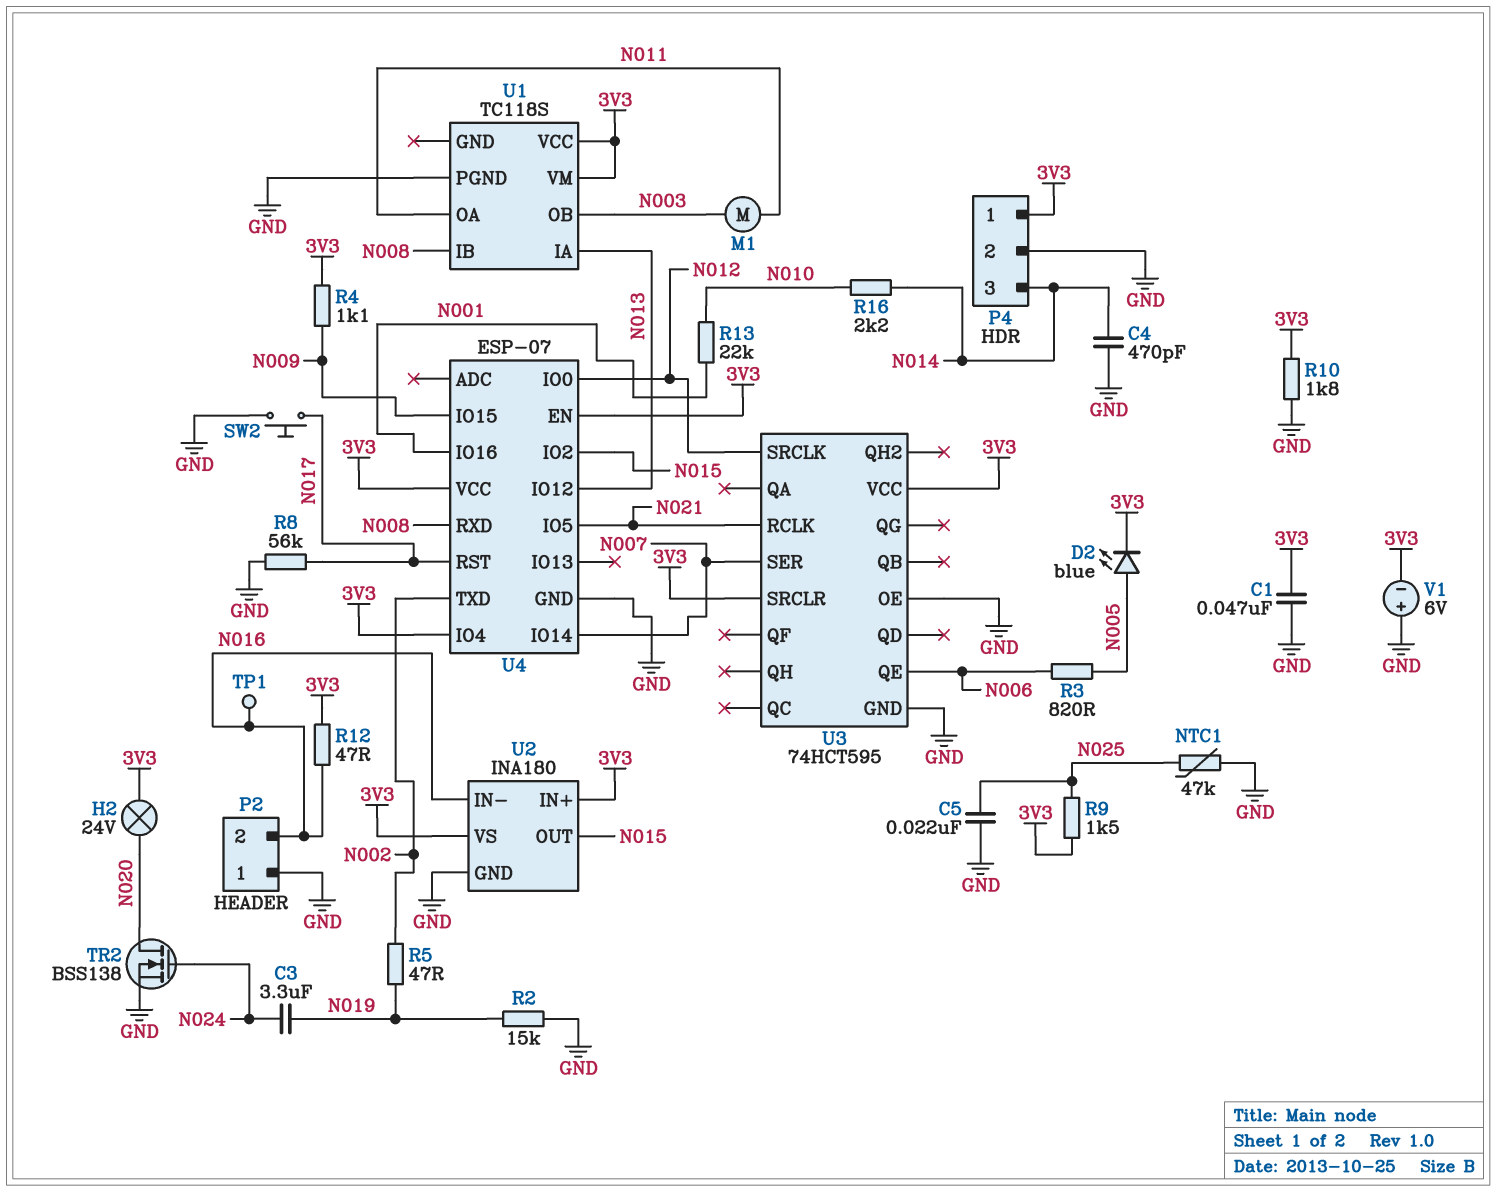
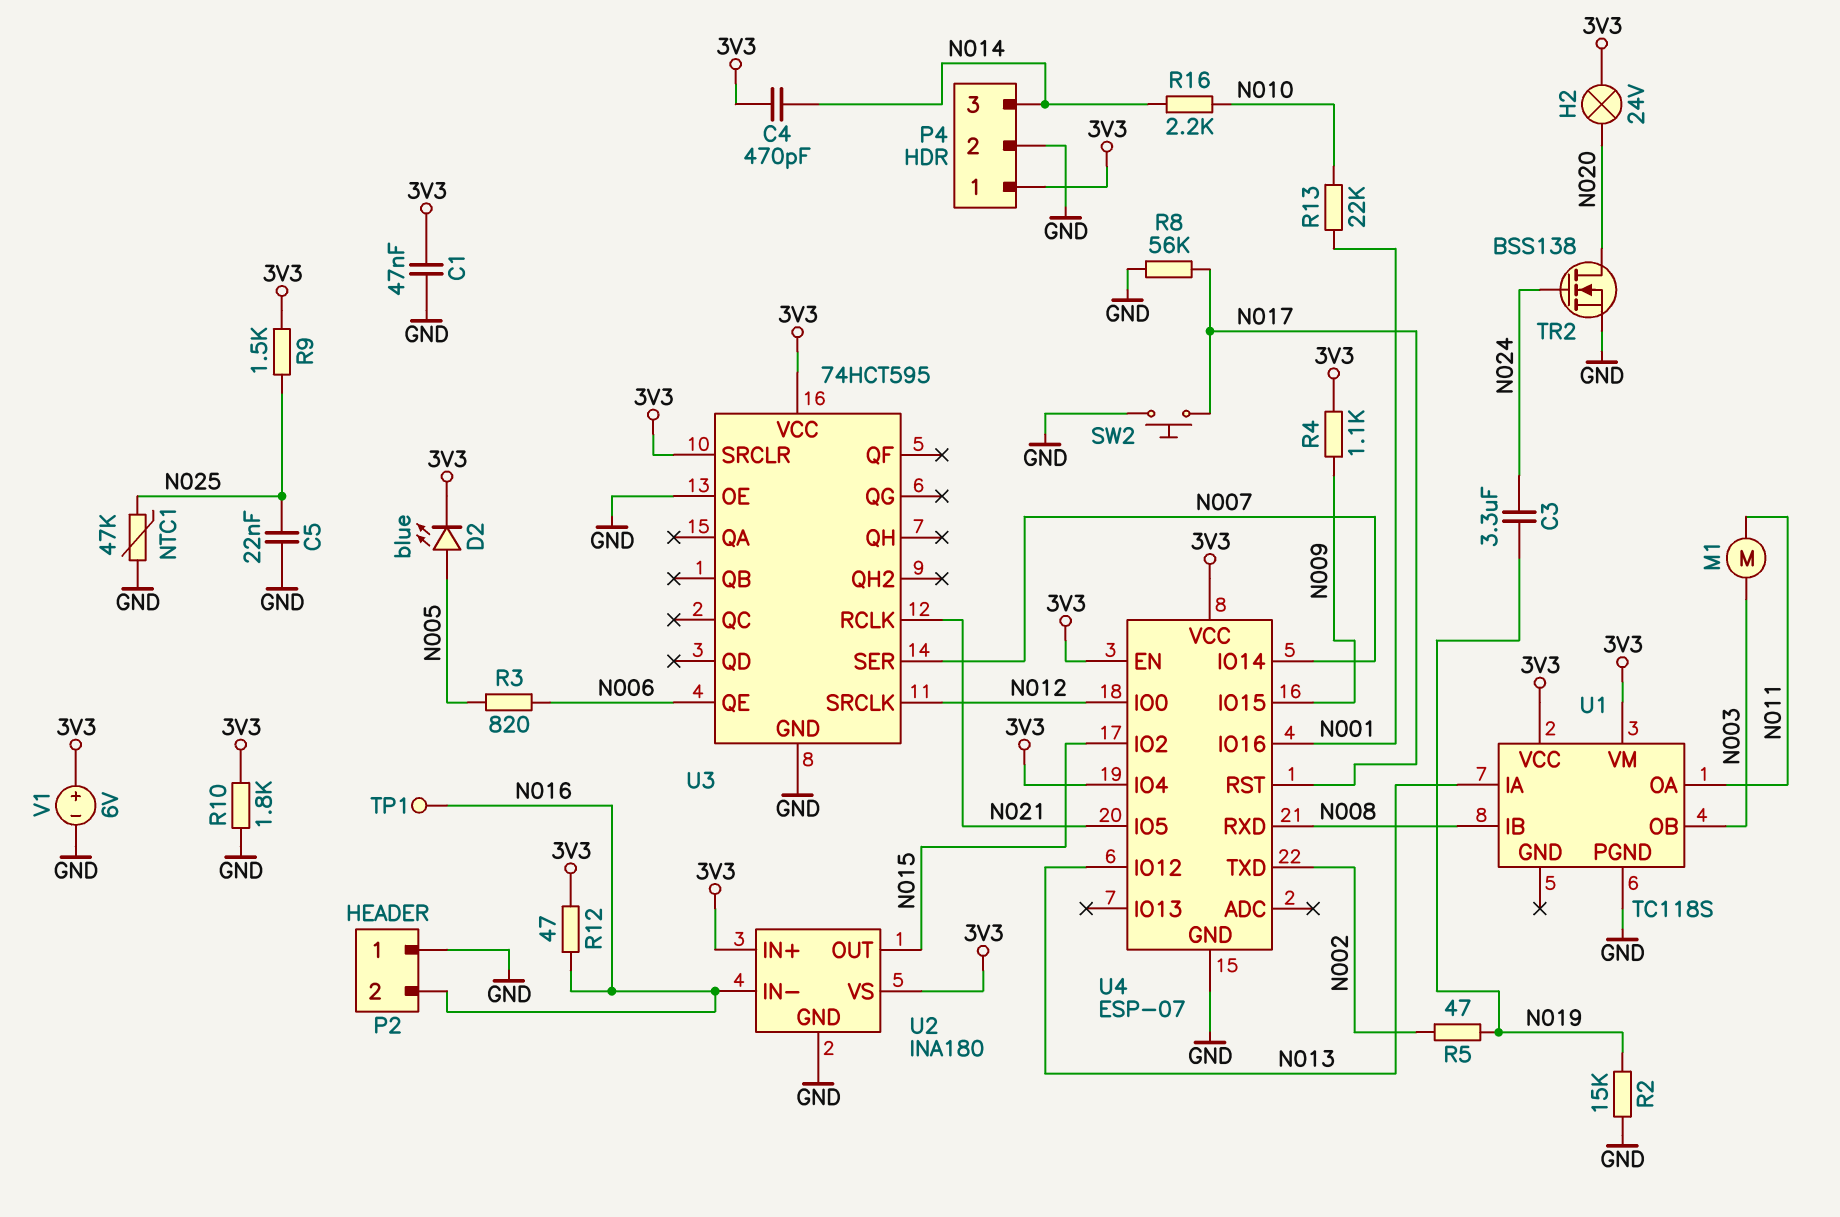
C4: 470pF (GND, N014) -> 470pF (3V3, N014)
V1: 6V (plus GND, minus 3V3) -> 6V (plus 3V3, minus GND)

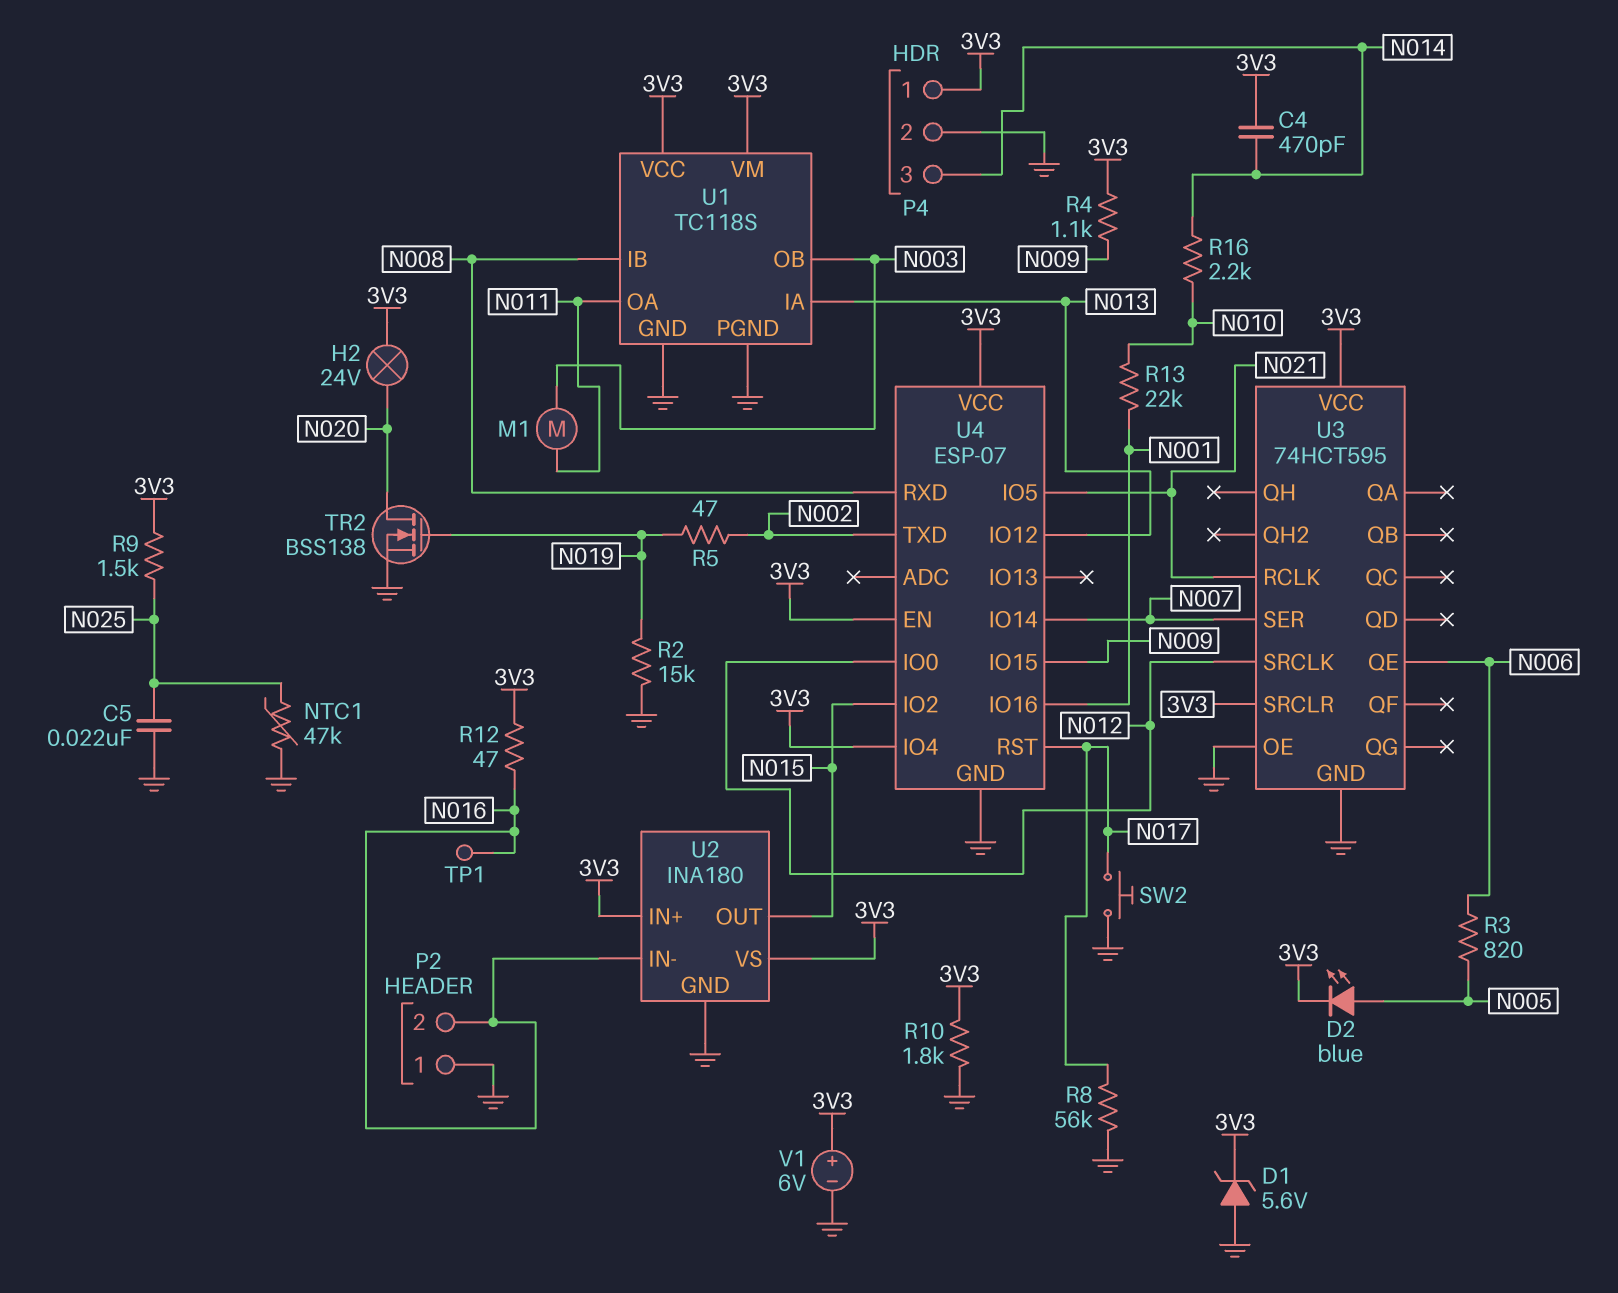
C1: 47nF (3V3, GND) -> none
C3: 3.3uF (N019, N024) -> none
D1: none -> zener 5.6V (A GND, K 3V3)
TR2: NMOS BSS138 (G N024, D N020, S GND) -> NMOS BSS138 (G N019, D N020, S GND)
U1 pin GND: none -> GND

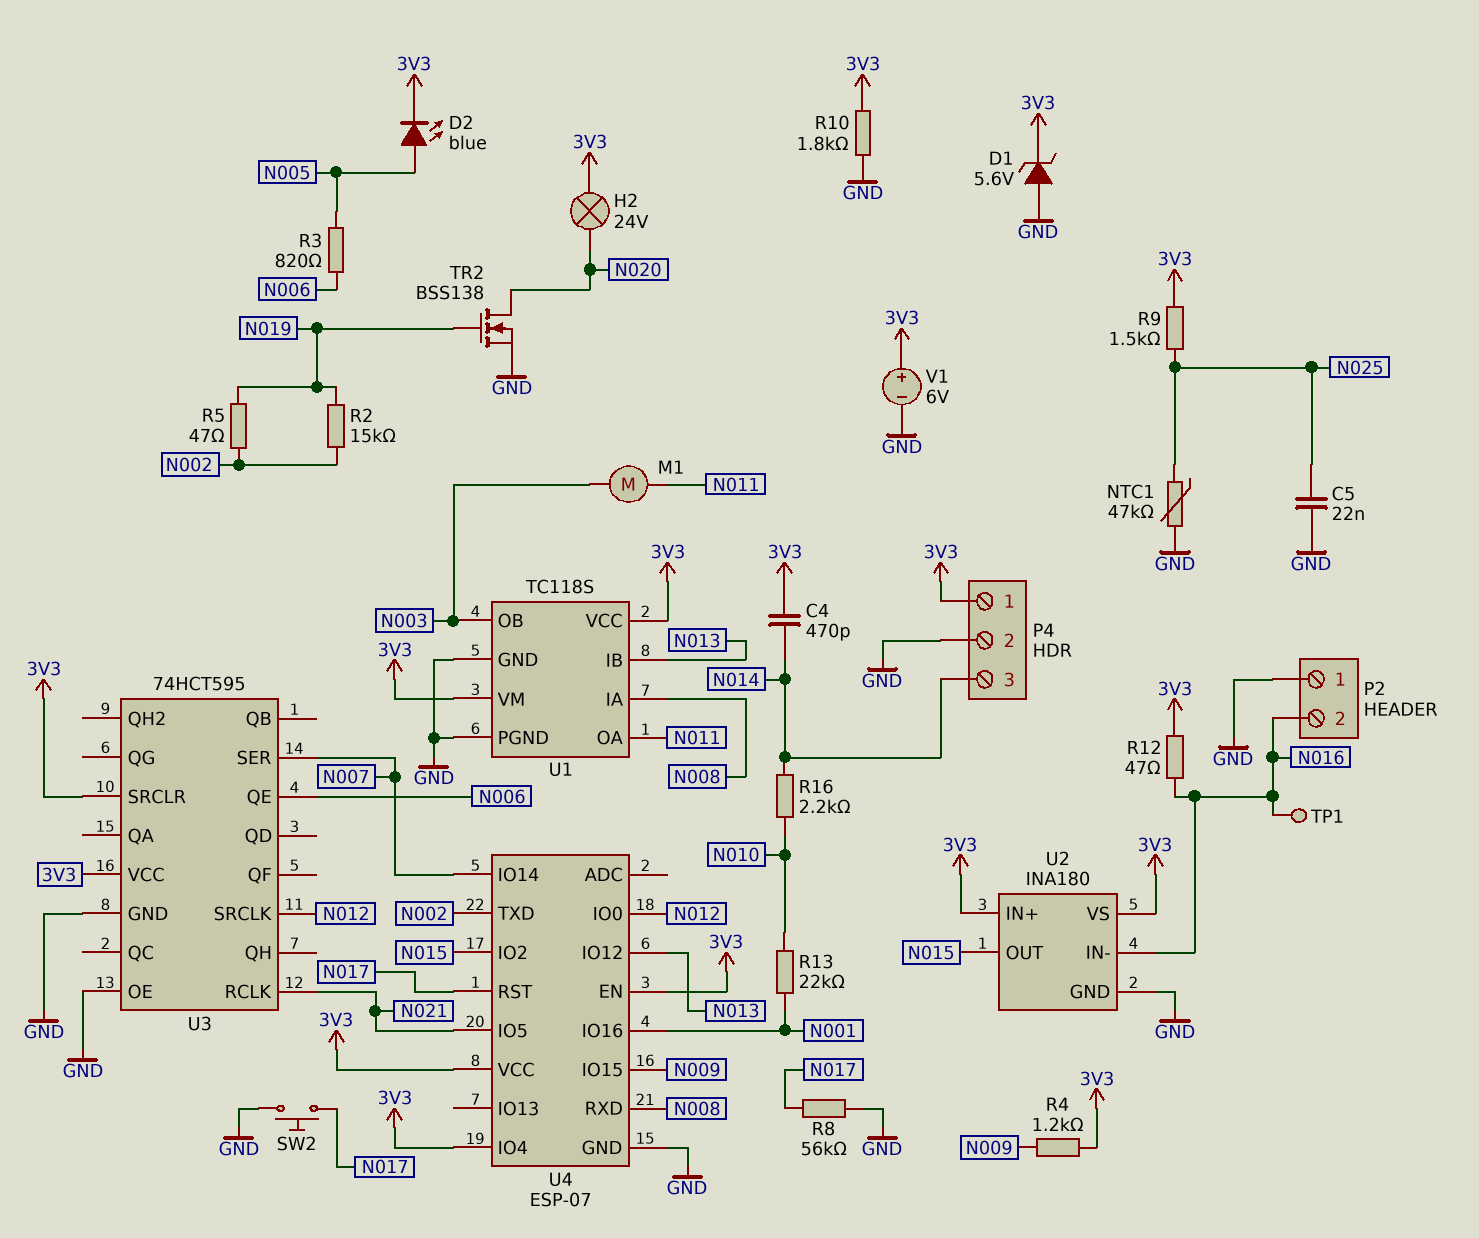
R2: 15k (GND, N019) -> 15k (N002, N019)
R4: 1.1k (3V3, N009) -> 1.2k (3V3, N009)
U1 pin IA: N013 -> N008
U1 pin IB: N008 -> N013

